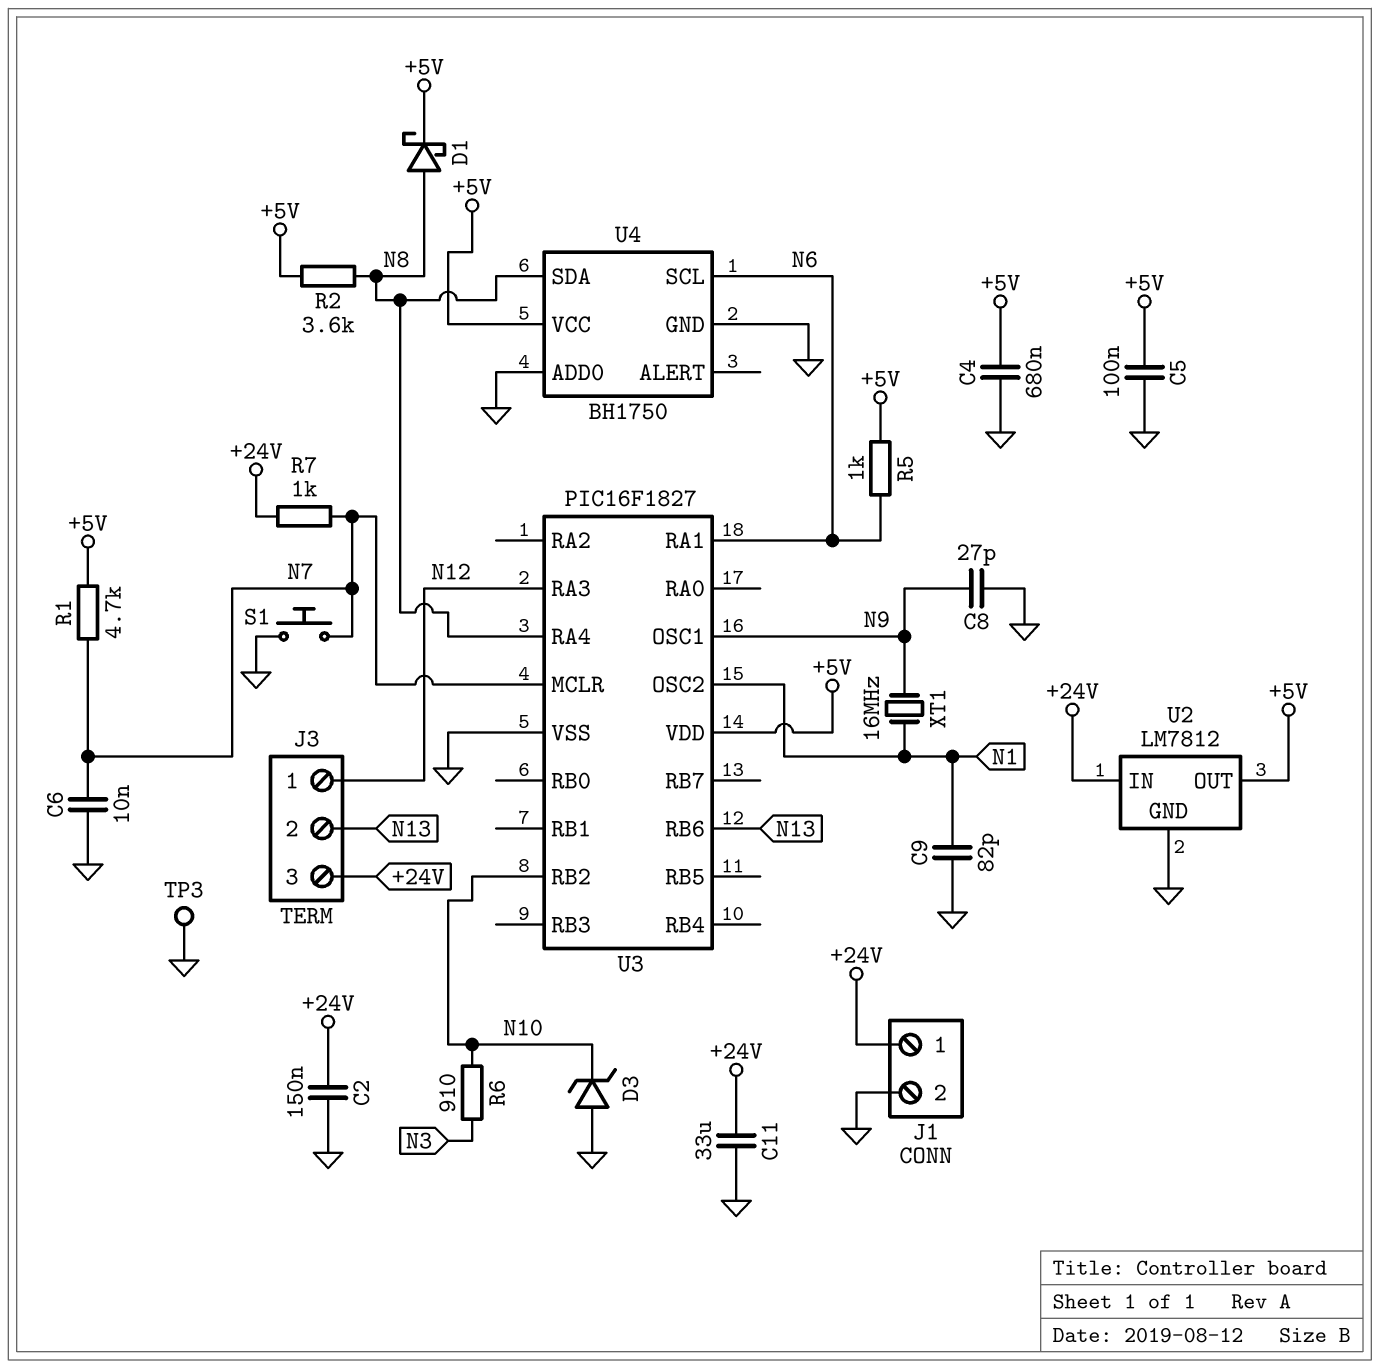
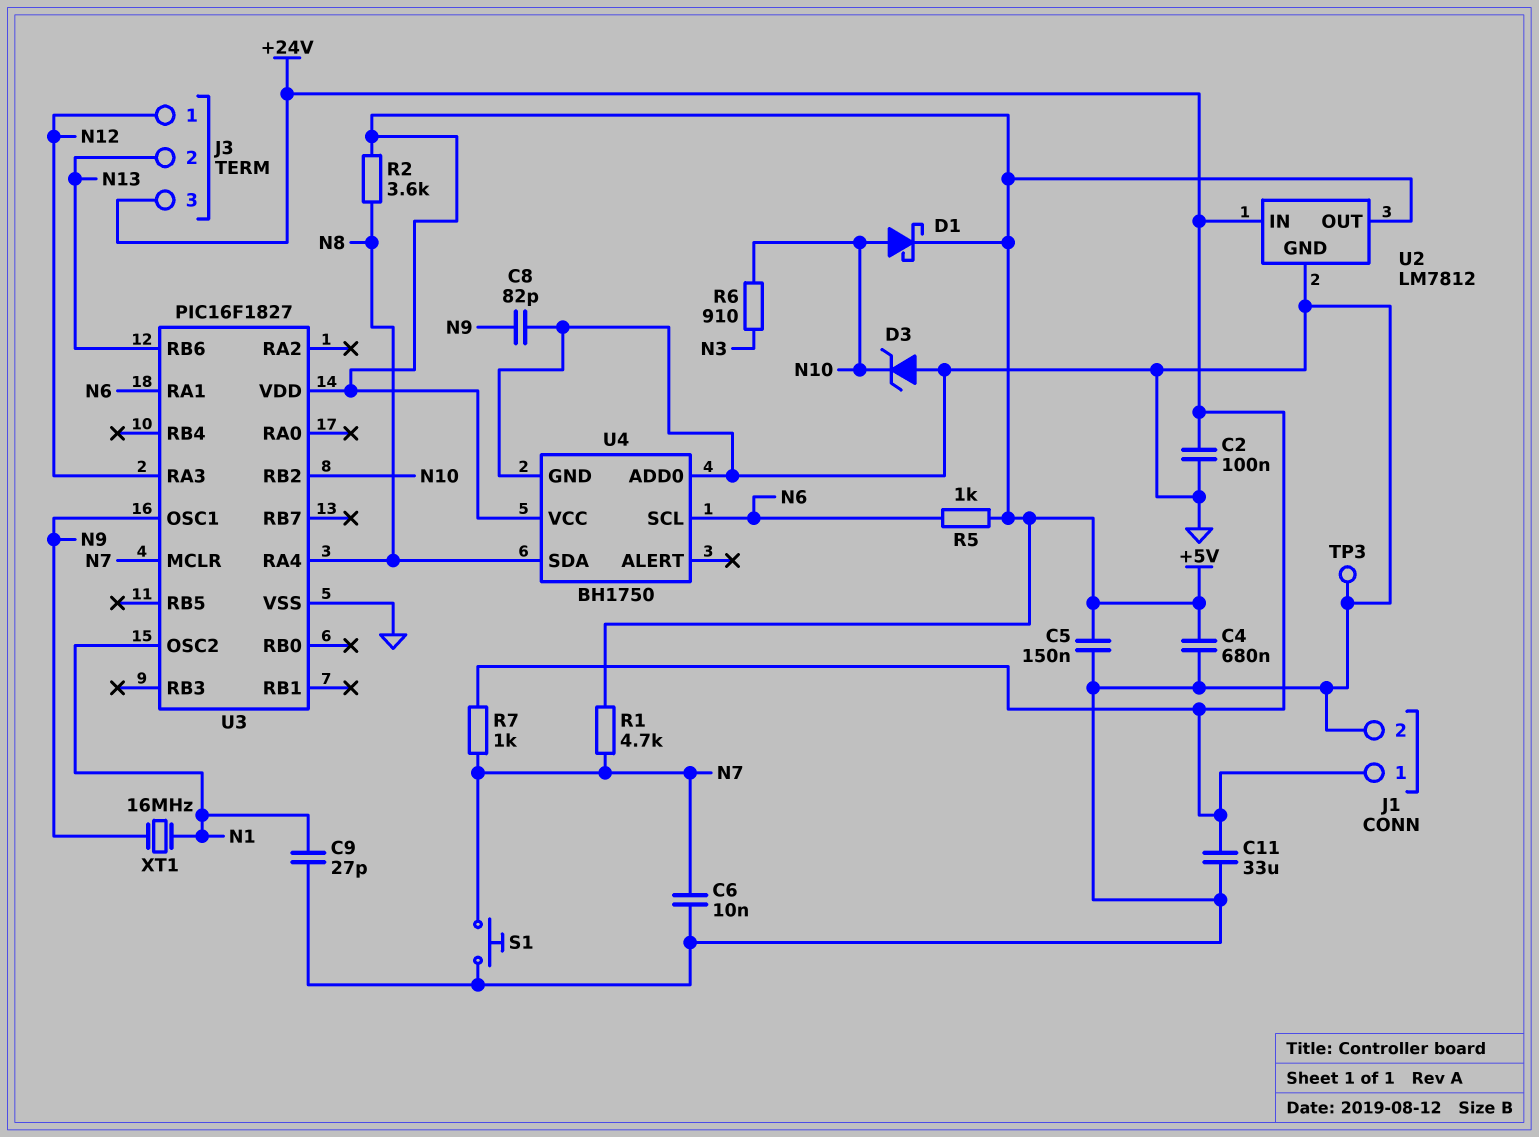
C2: 150nF (+24V, GND) -> 100nF (+24V, GND)
C5: 100nF (+5V, GND) -> 150nF (+5V, GND)
C8: 27pF (GND, N9) -> 82pF (GND, N9)
C9: 82pF (GND, N1) -> 27pF (GND, N1)
D1: schottky (A N8, K +5V) -> schottky (A N10, K +5V)

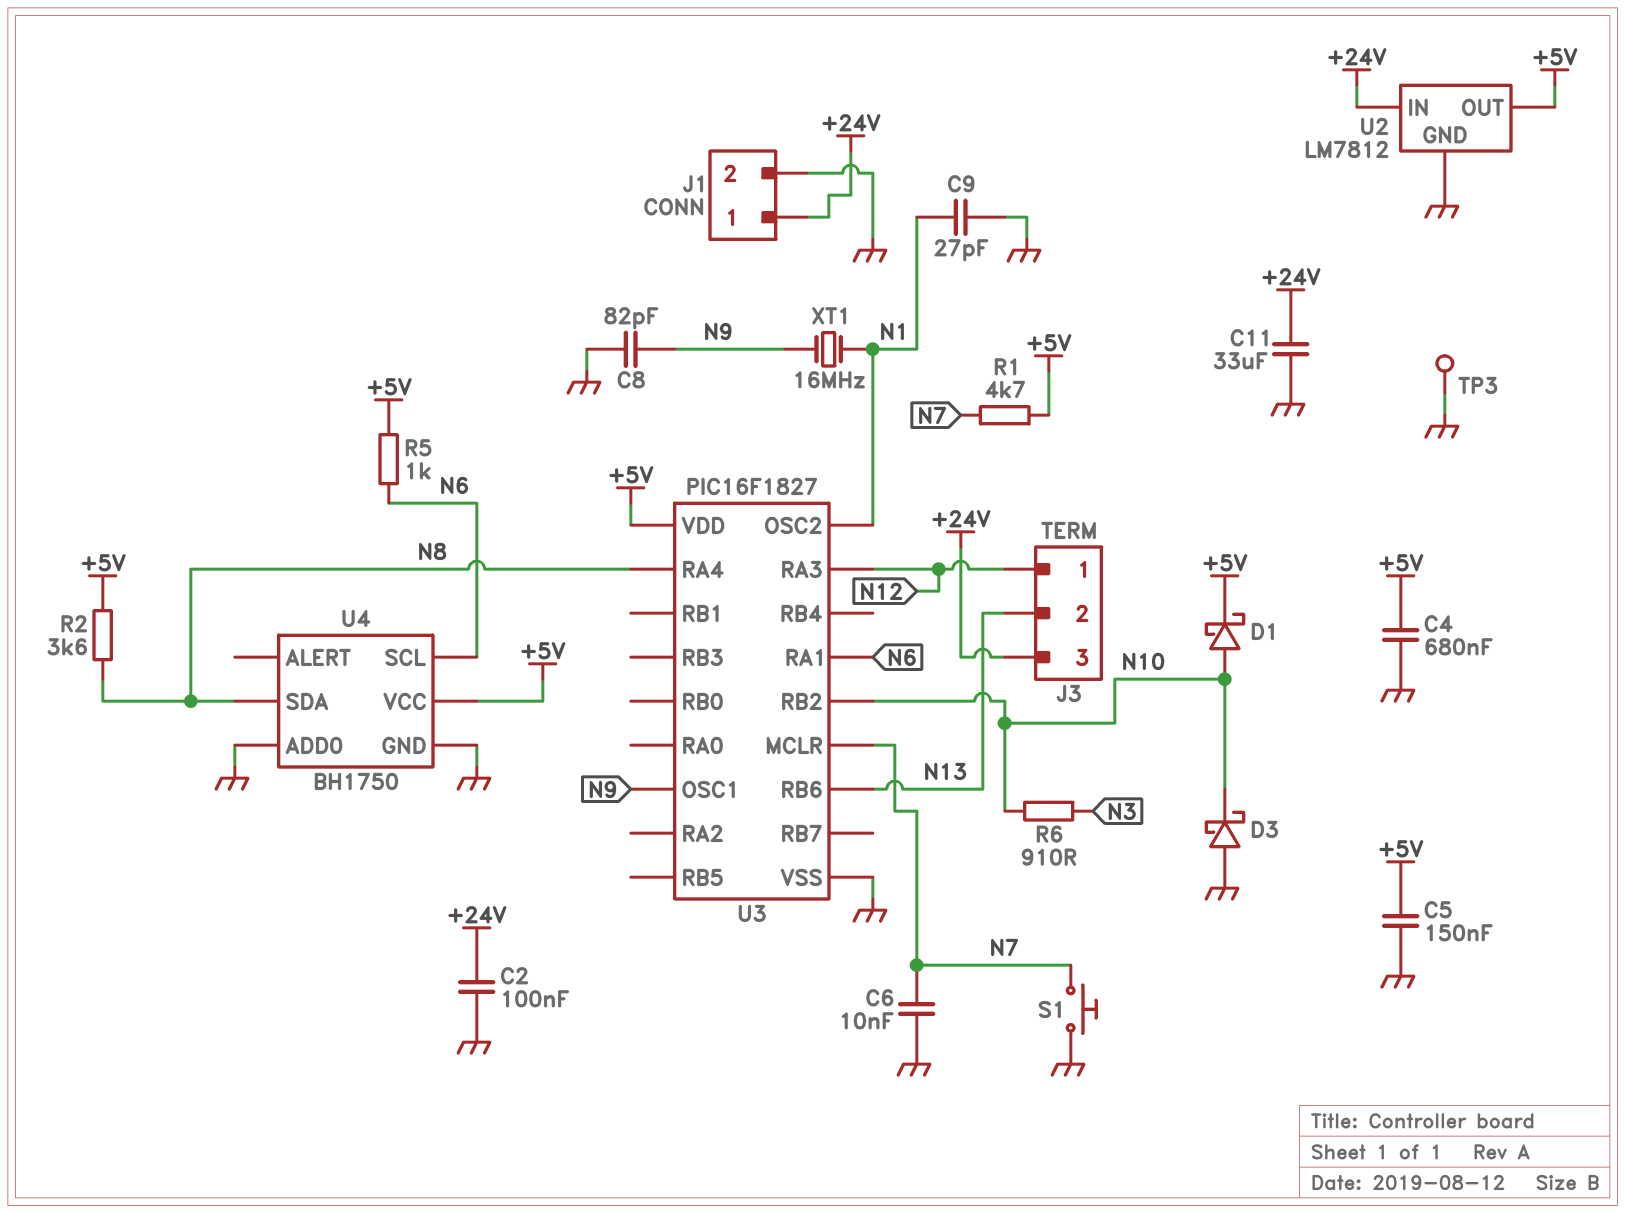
D3: zener (A GND, K N10) -> schottky (A GND, K N10)
R7: 1k (+24V, N7) -> none

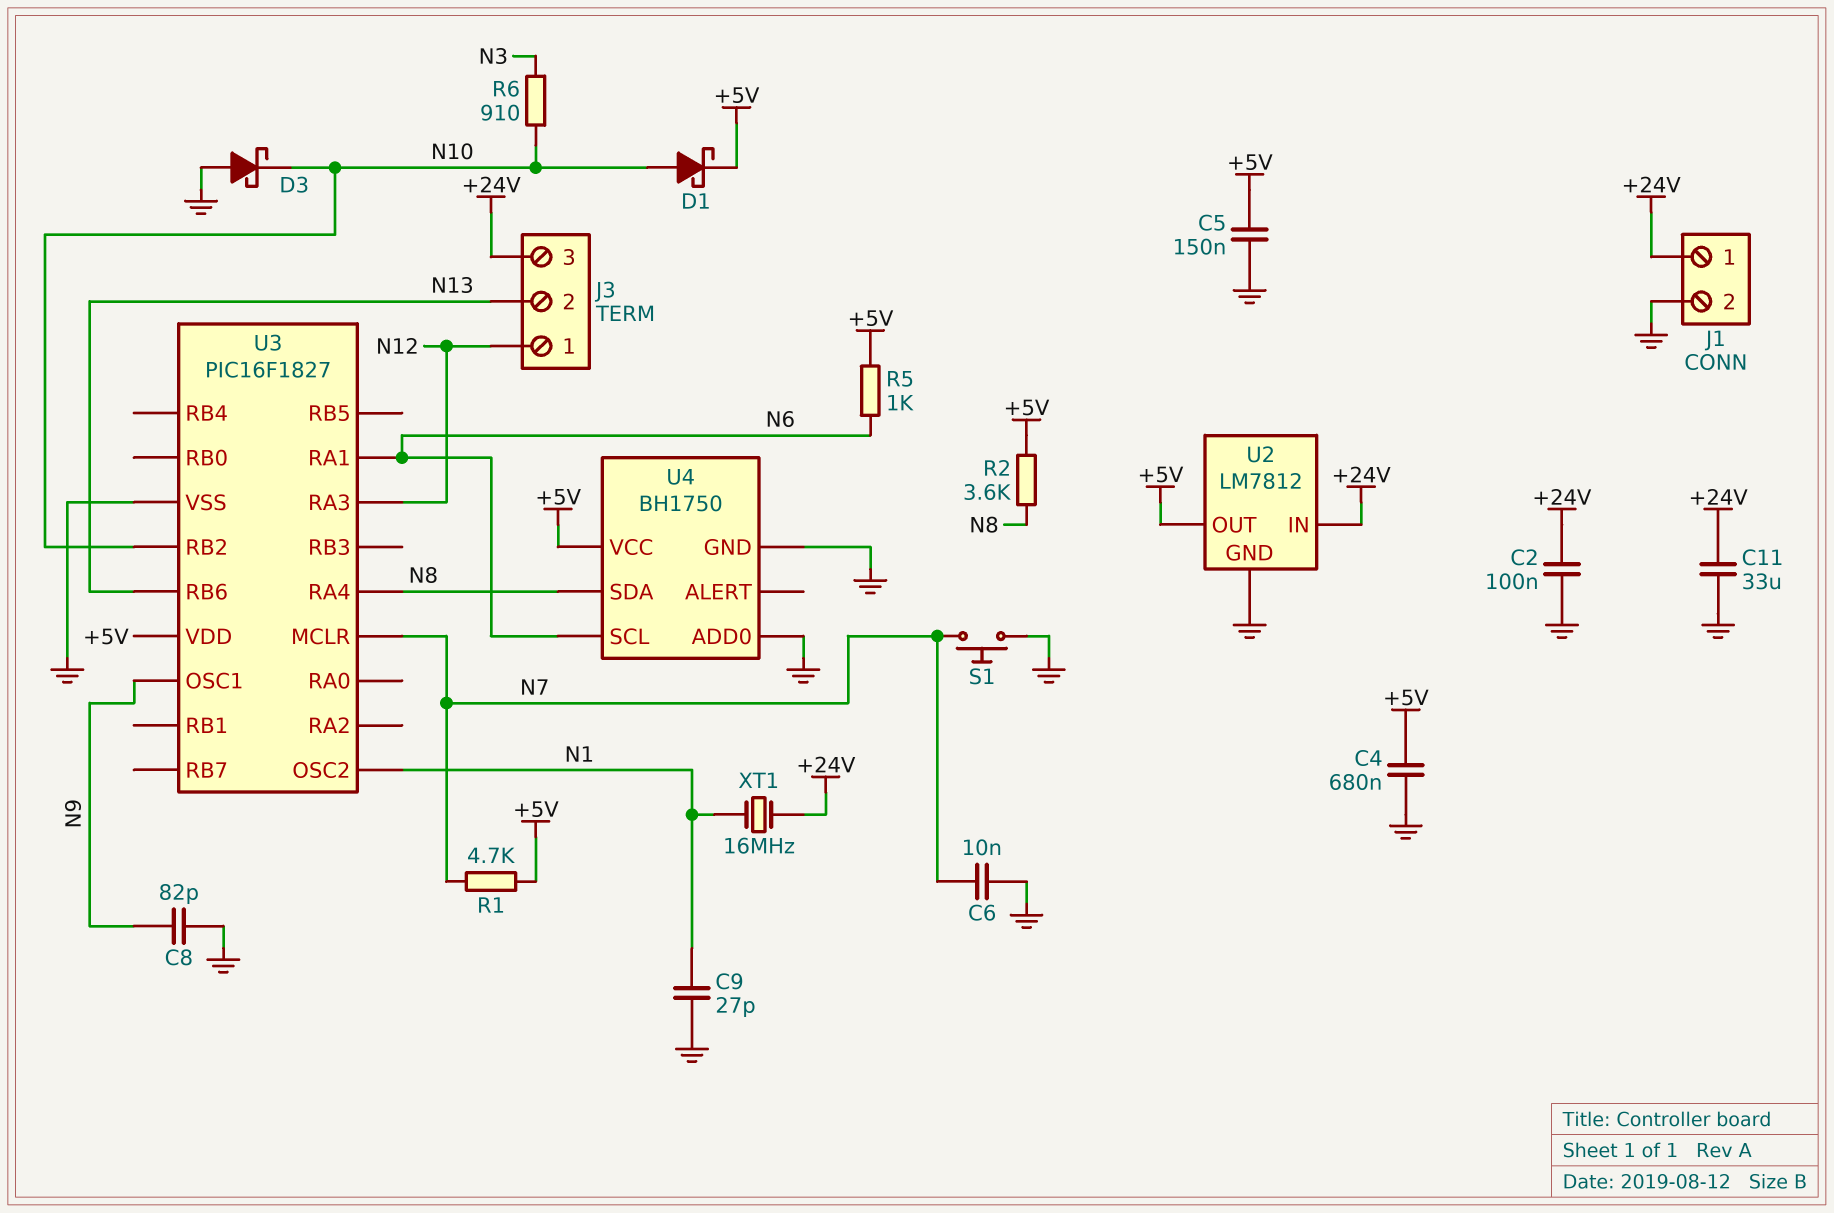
TP3: test point (GND) -> none
XT1: 16MHz (N1, N9) -> 16MHz (+24V, N1)

